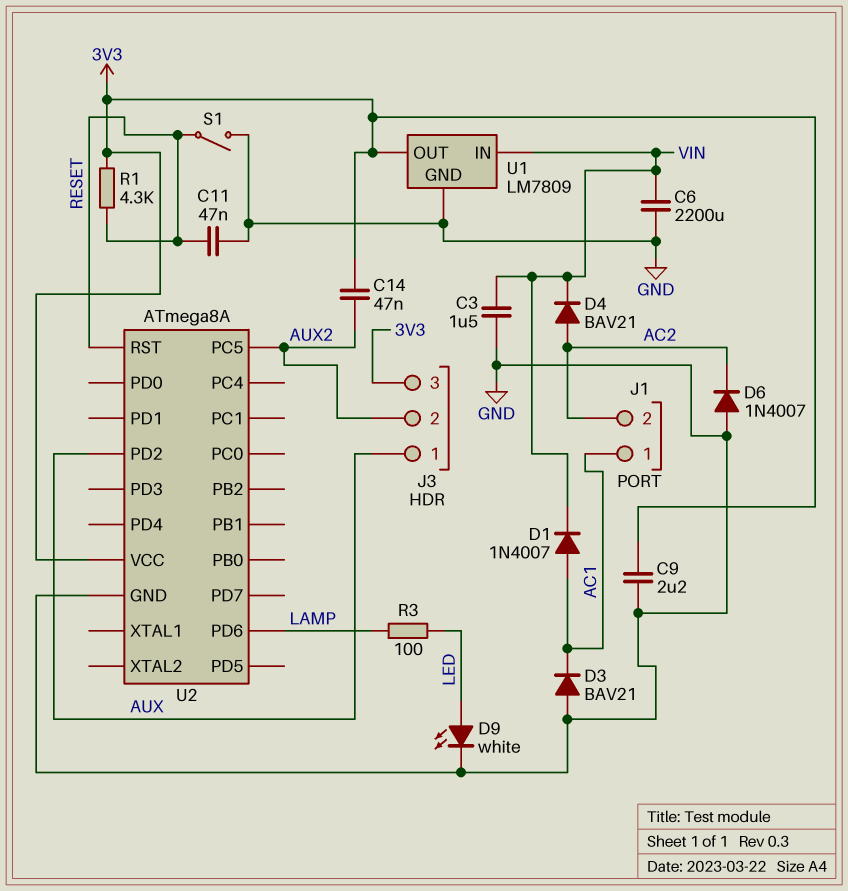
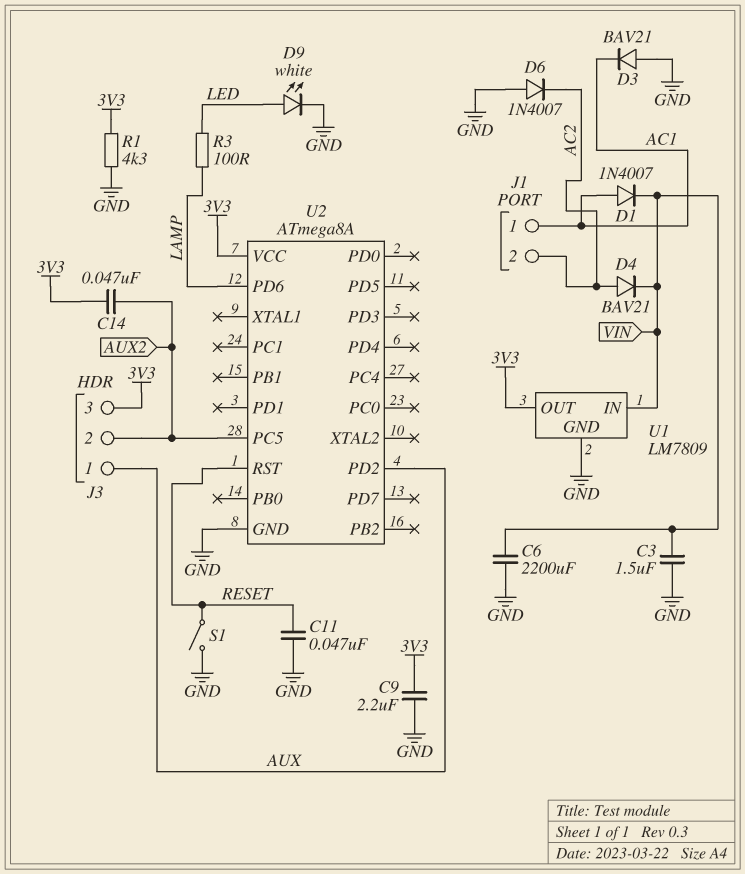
R1: 4.3k (3V3, RESET) -> 4.3k (3V3, GND)

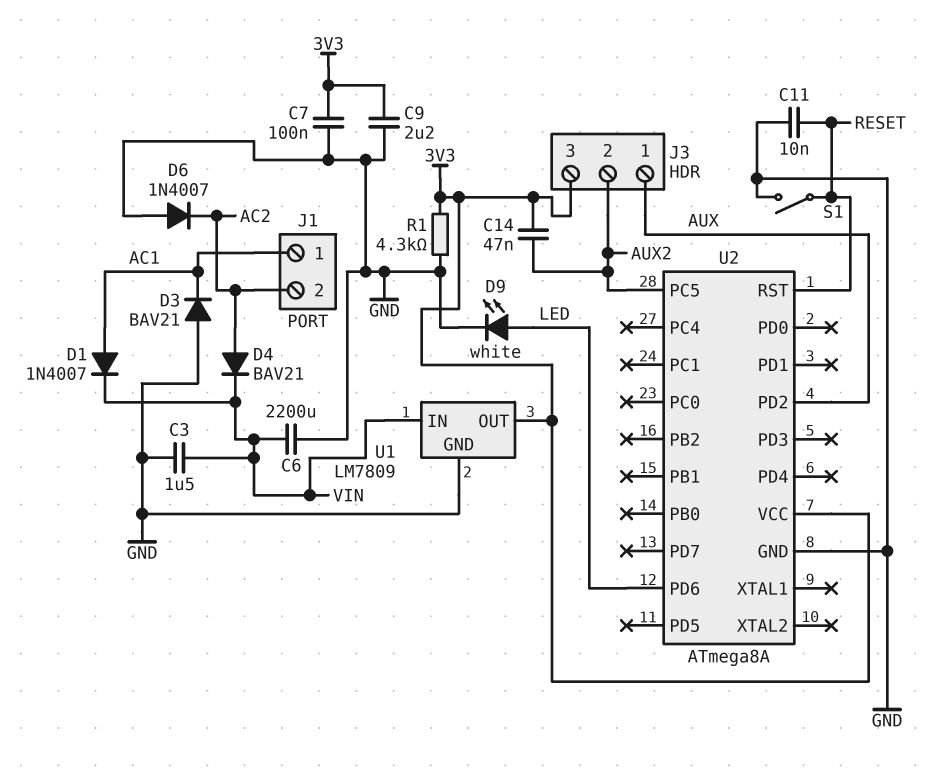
C7: none -> 100nF (3V3, GND)
C11: 47nF (GND, RESET) -> 10nF (GND, RESET)
R3: 100 (LAMP, LED) -> none
U2 pin PD6: LAMP -> LED

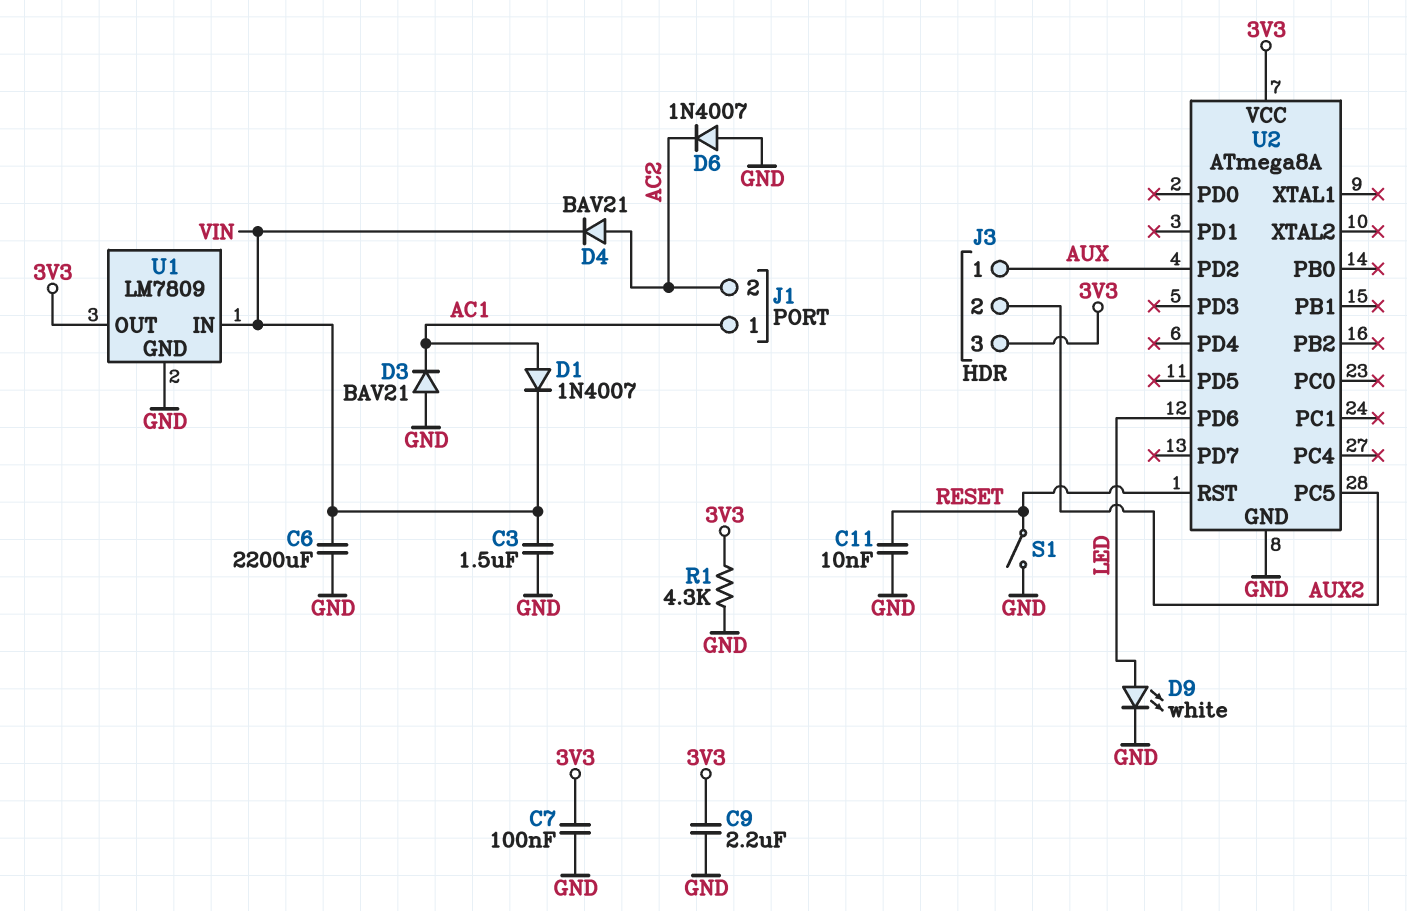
C14: 47nF (3V3, AUX2) -> none

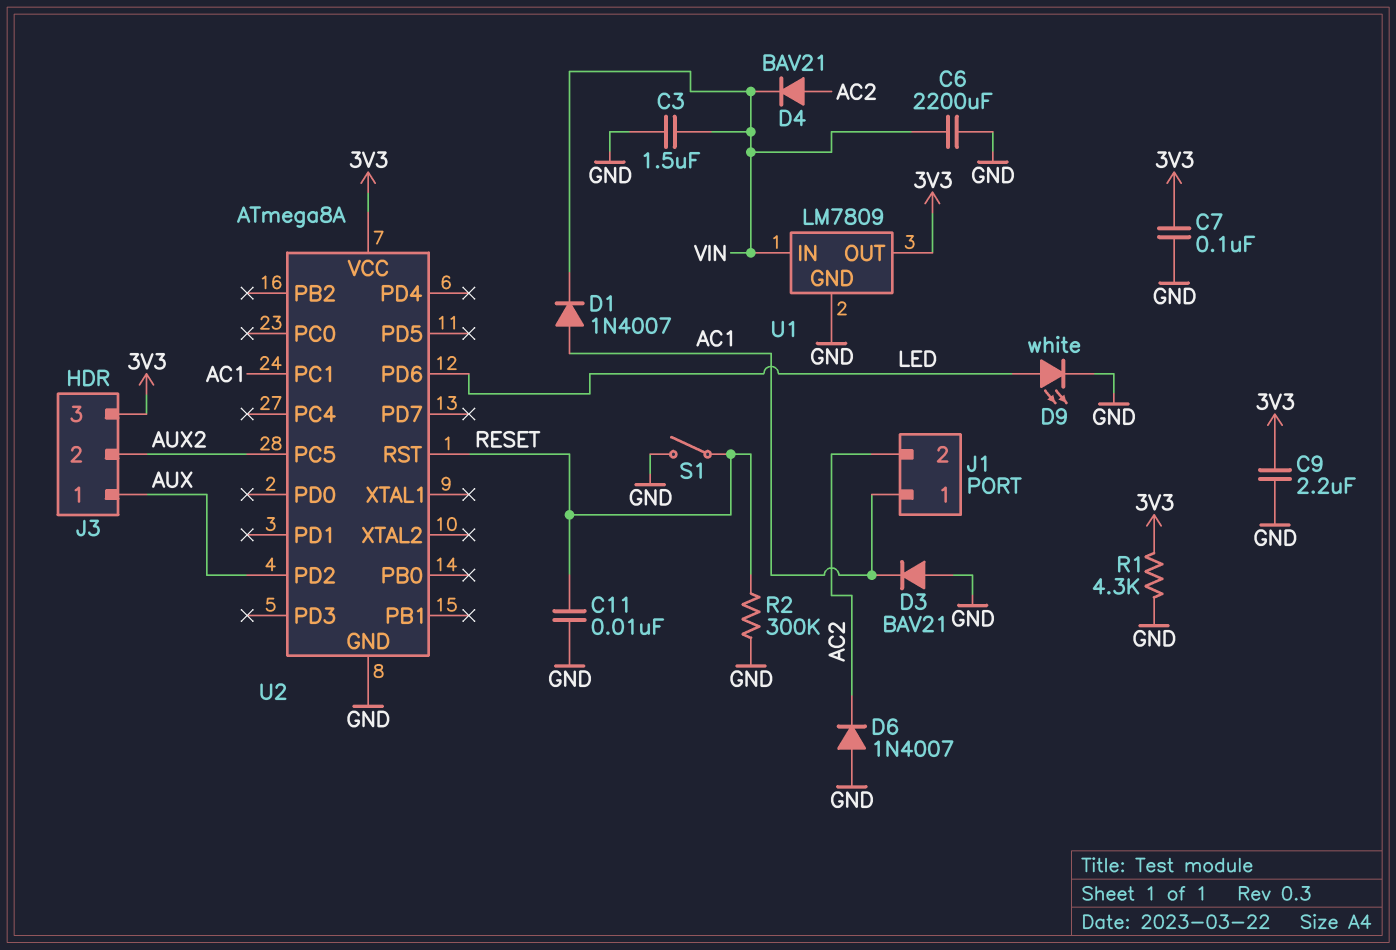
R2: none -> 300k (GND, RESET)
U2 pin PC1: none -> AC1

